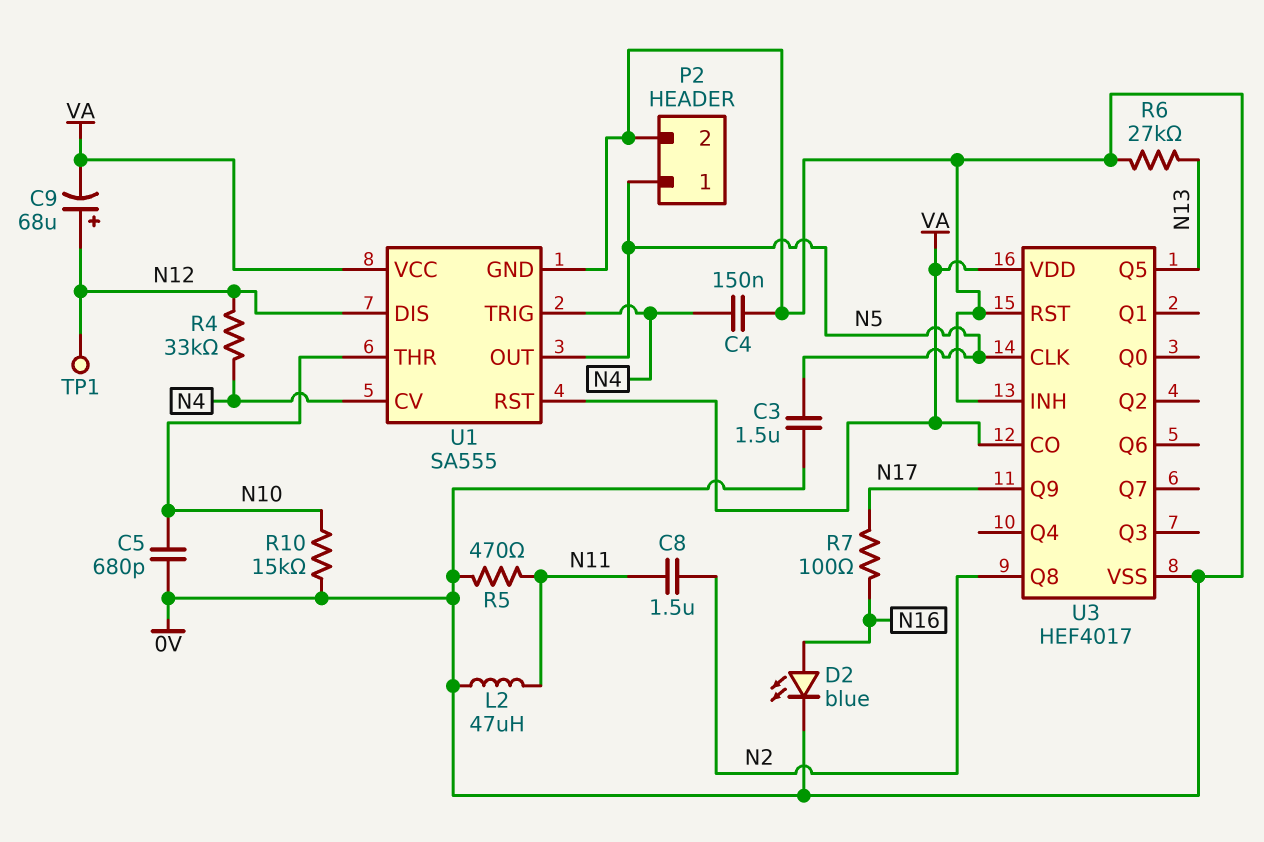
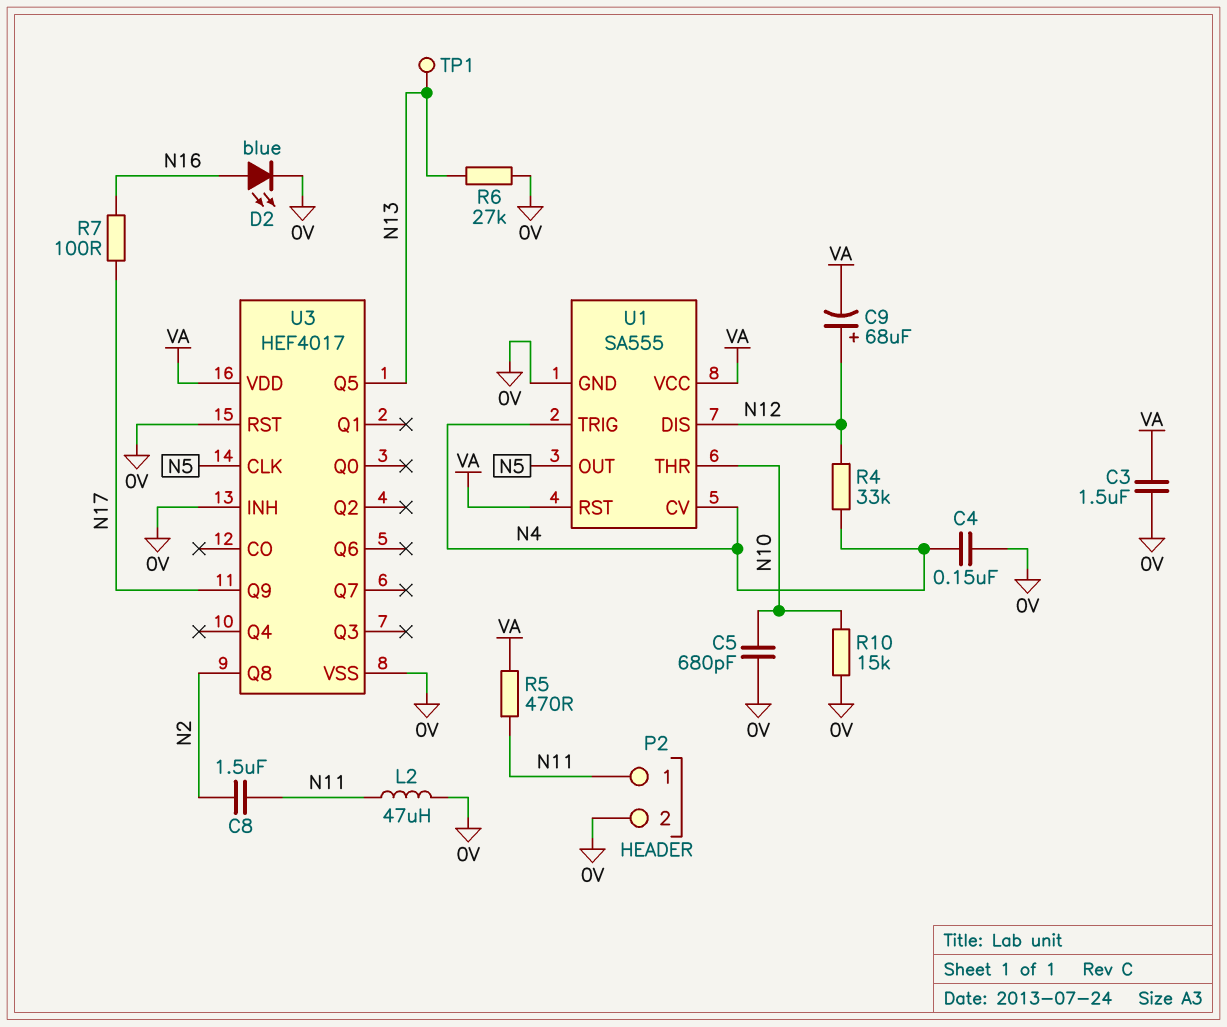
C3: 1.5uF (0V, N5) -> 1.5uF (0V, VA)
P2 pin 1: N5 -> N11
R5: 470 (0V, N11) -> 470 (N11, VA)
TP1: test point (N12) -> test point (N13)
U3 pin CO: VA -> none

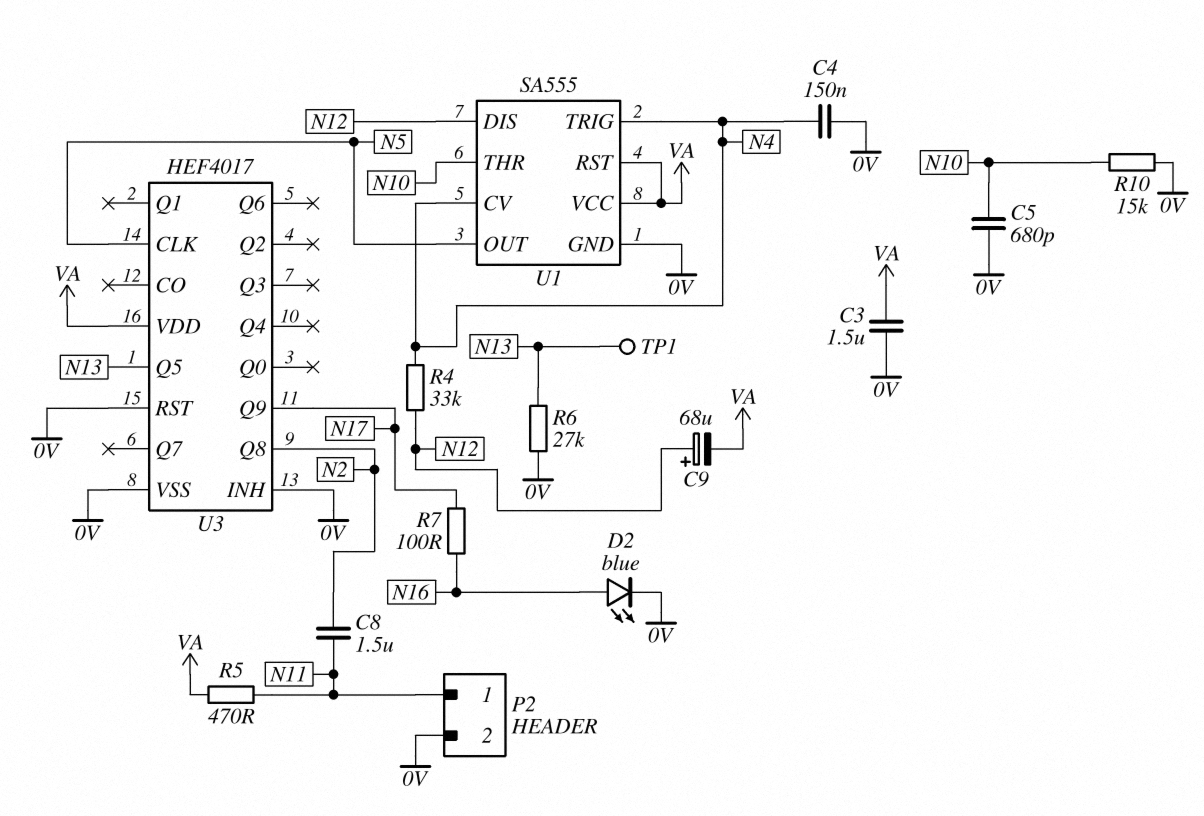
L2: 47uH (0V, N11) -> none

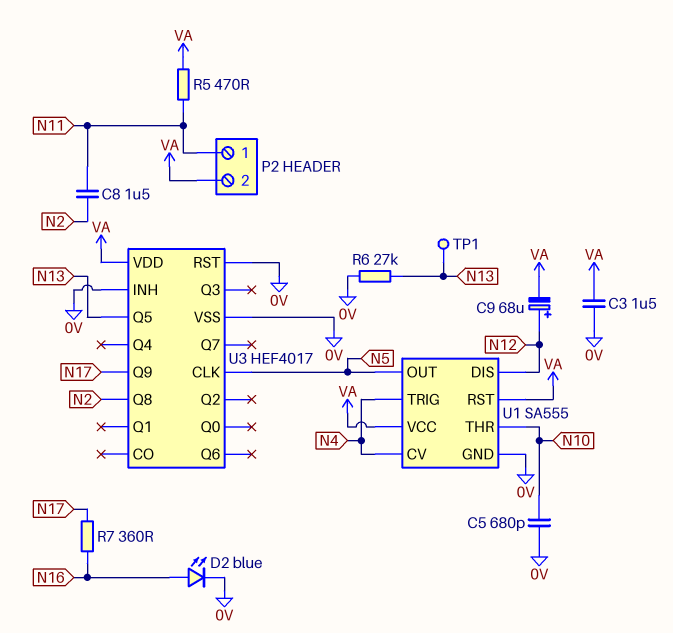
C4: 150nF (0V, N4) -> none
P2 pin 2: 0V -> VA
R4: 33k (N4, N12) -> none
R7: 100 (N16, N17) -> 360 (N16, N17)
R10: 15k (0V, N10) -> none

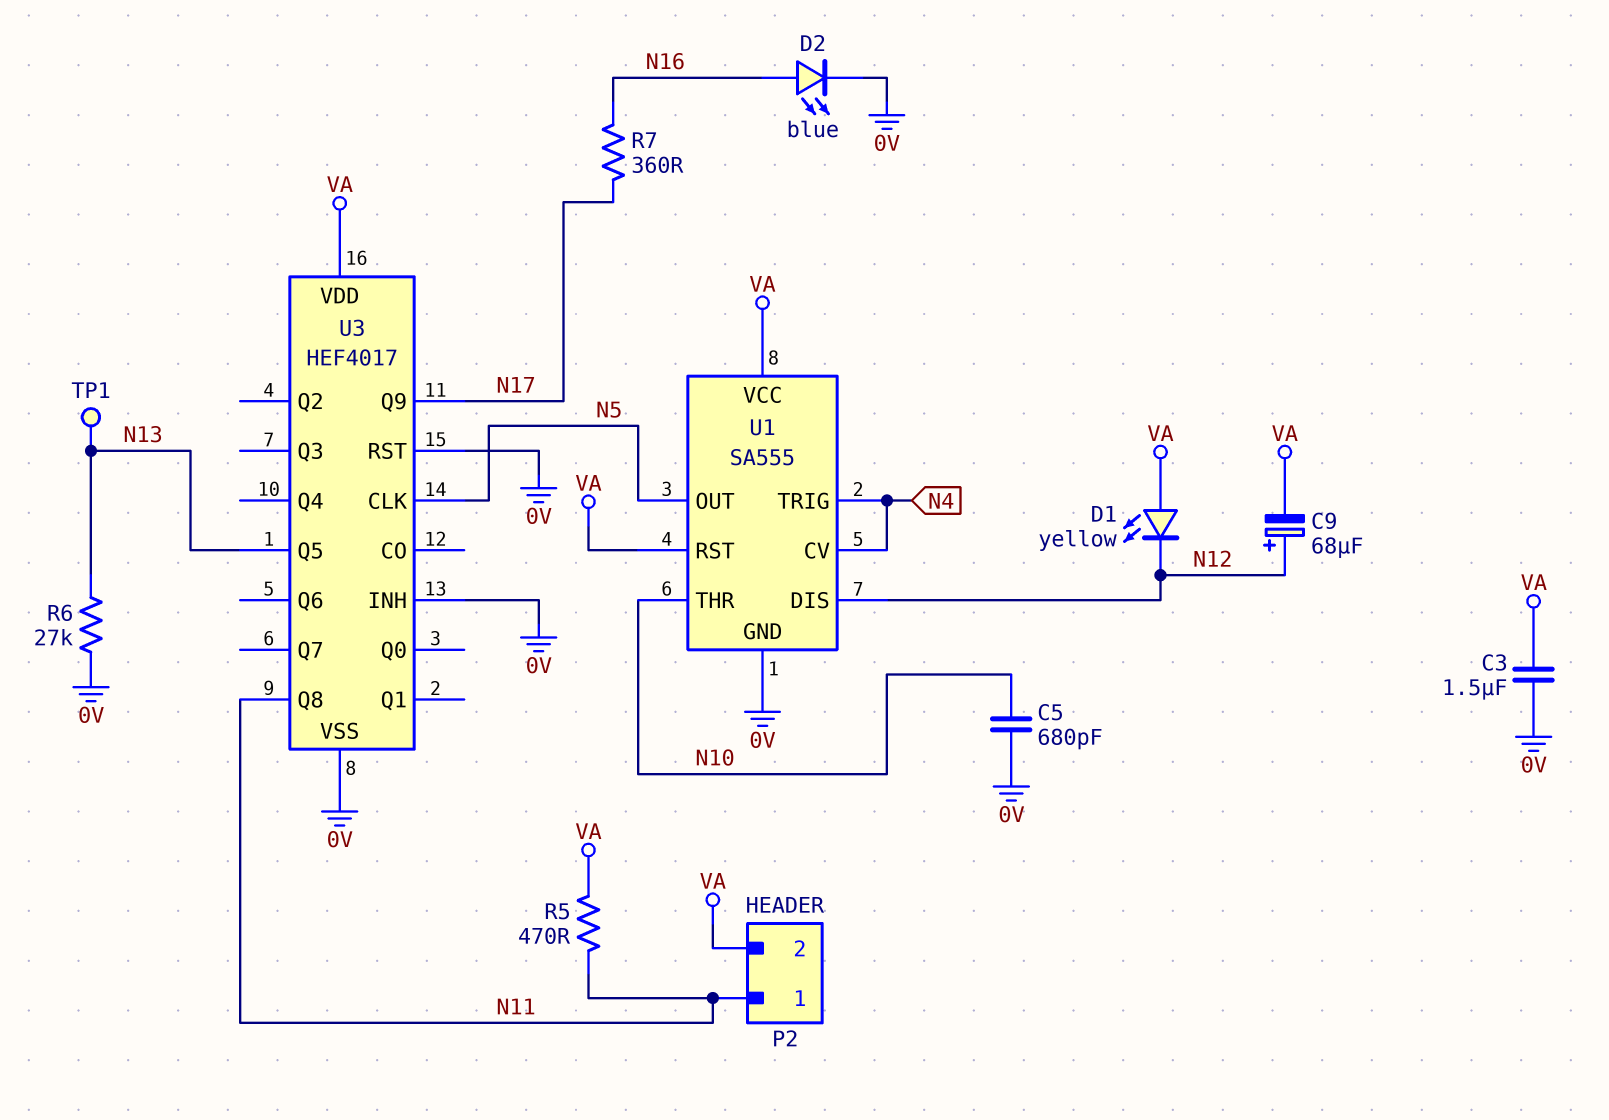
C8: 1.5uF (N2, N11) -> none
D1: none -> LED yellow (A VA, K N12)
U3 pin Q8: N2 -> N11

